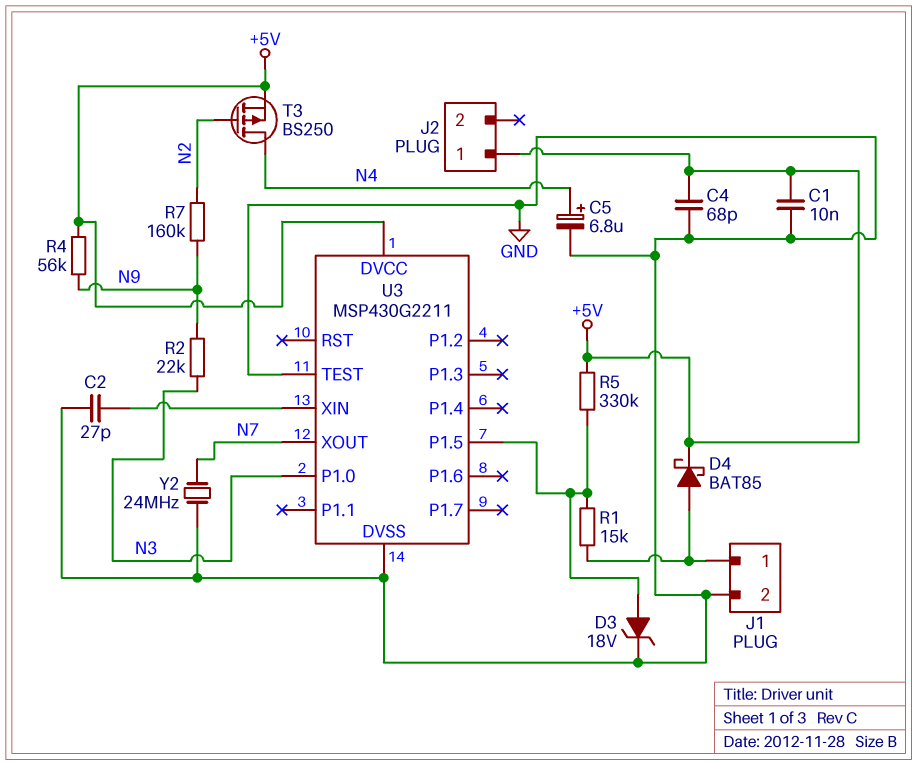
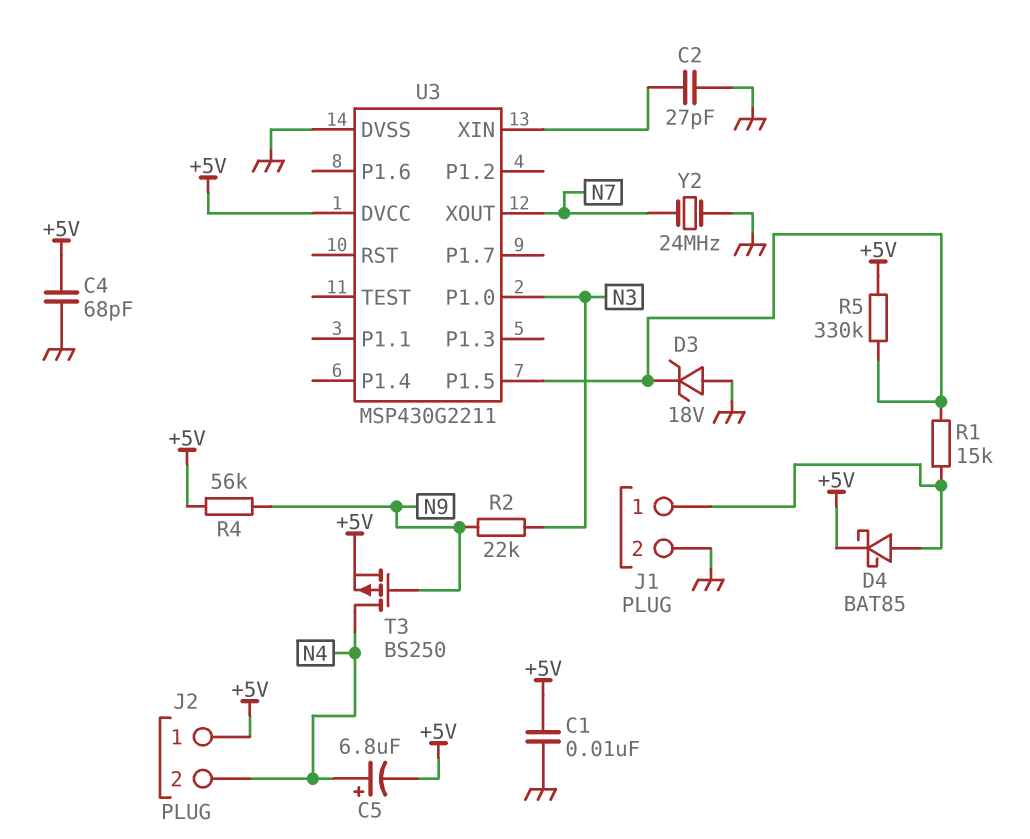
C5: 6.8uF (plus N4, minus GND) -> 6.8uF (plus N4, minus +5V)
D3: zener 18V (A U3/P1.5, K GND) -> zener 18V (A GND, K U3/P1.5)
J2 pin 2: none -> N4
R7: 160k (N2, N9) -> none
T3: PMOS BS250 (G N2, D N4, S +5V) -> PMOS BS250 (G N9, D N4, S +5V)
U3 pin TEST: GND -> none

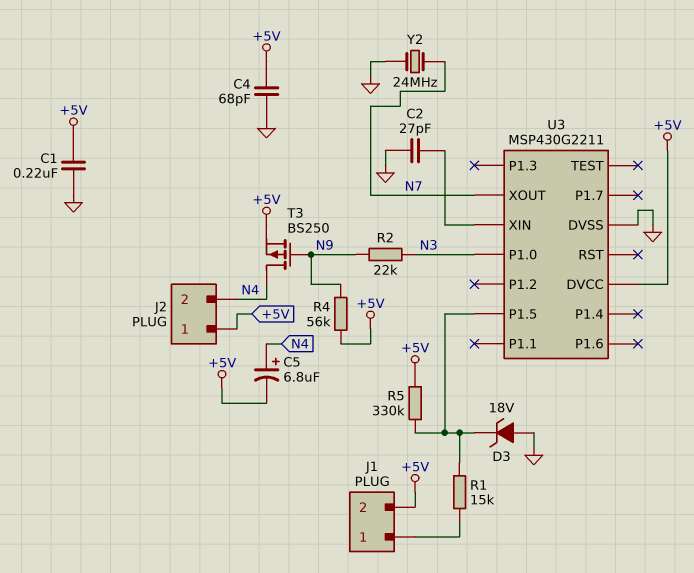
C1: 10nF (+5V, GND) -> 220nF (+5V, GND)
D4: schottky BAT85 (A J1/1, K +5V) -> none
J1 pin 2: GND -> +5V

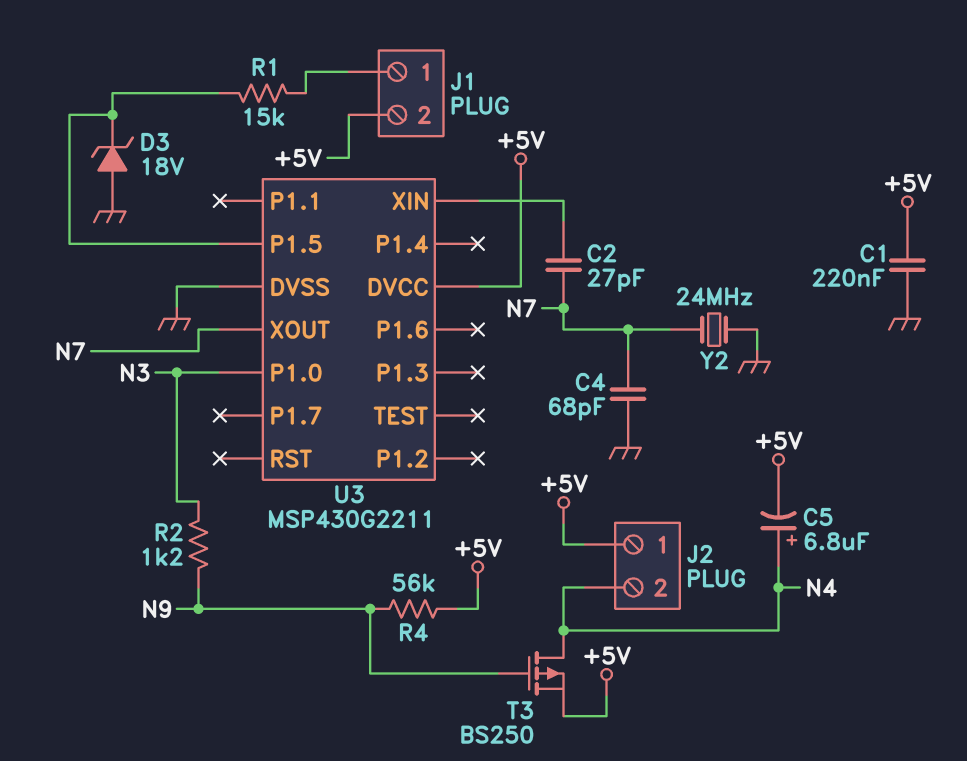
C2: 27pF (GND, U3/XIN) -> 27pF (N7, U3/XIN)
C4: 68pF (+5V, GND) -> 68pF (GND, N7)
R2: 22k (N3, N9) -> 1.2k (N3, N9)
R5: 330k (+5V, U3/P1.5) -> none

